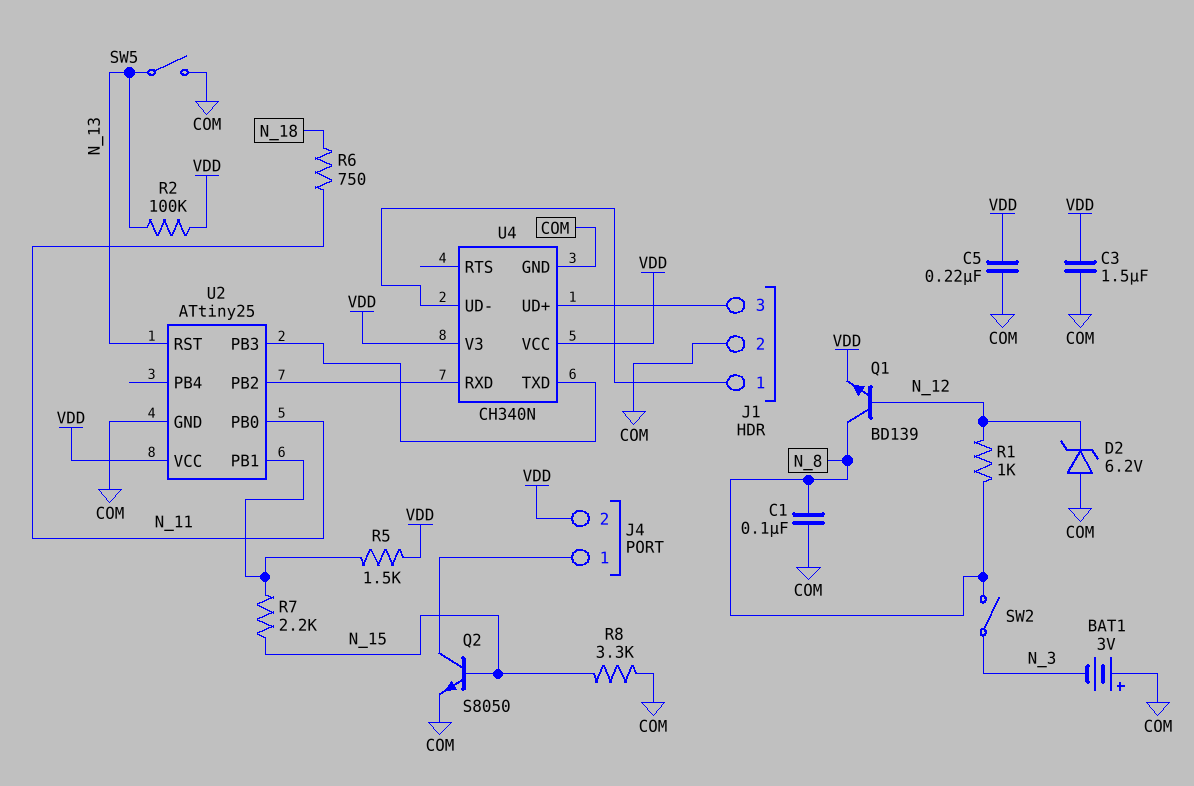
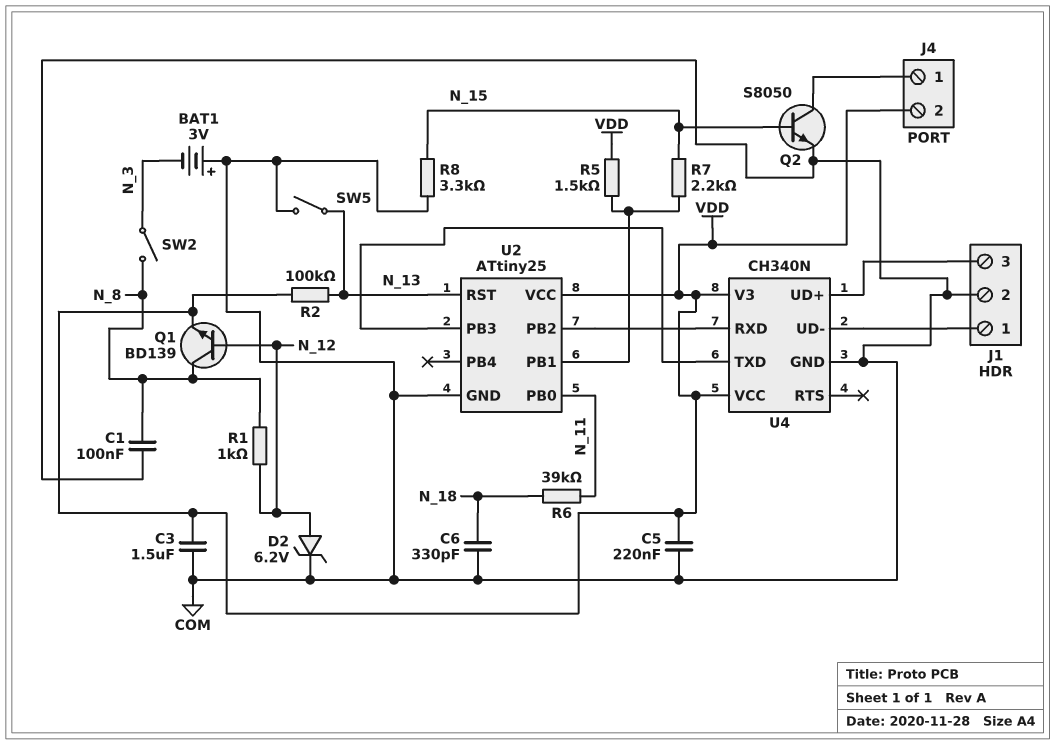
C6: none -> 330pF (COM, N_18)
D2: zener 6.2V (A COM, K N_12) -> zener 6.2V (A N_12, K COM)
R6: 750 (N_11, N_18) -> 39k (N_11, N_18)

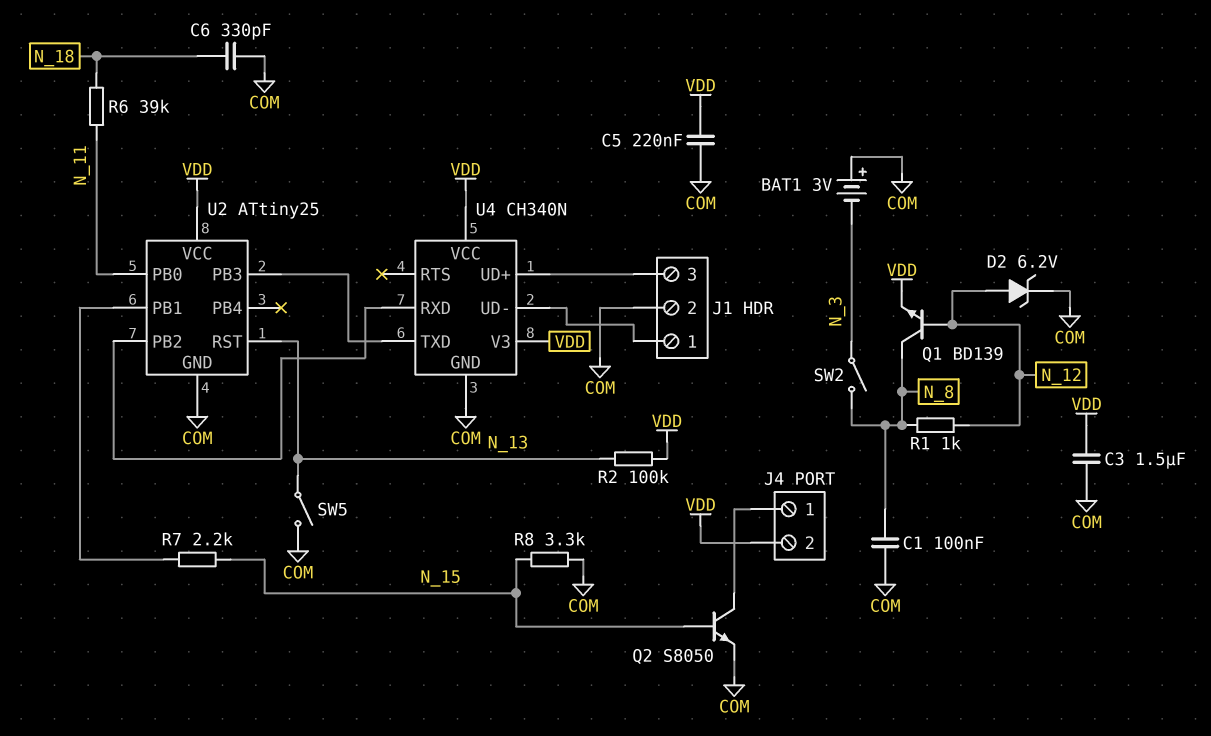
R5: 1.5k (U2/PB1, VDD) -> none

